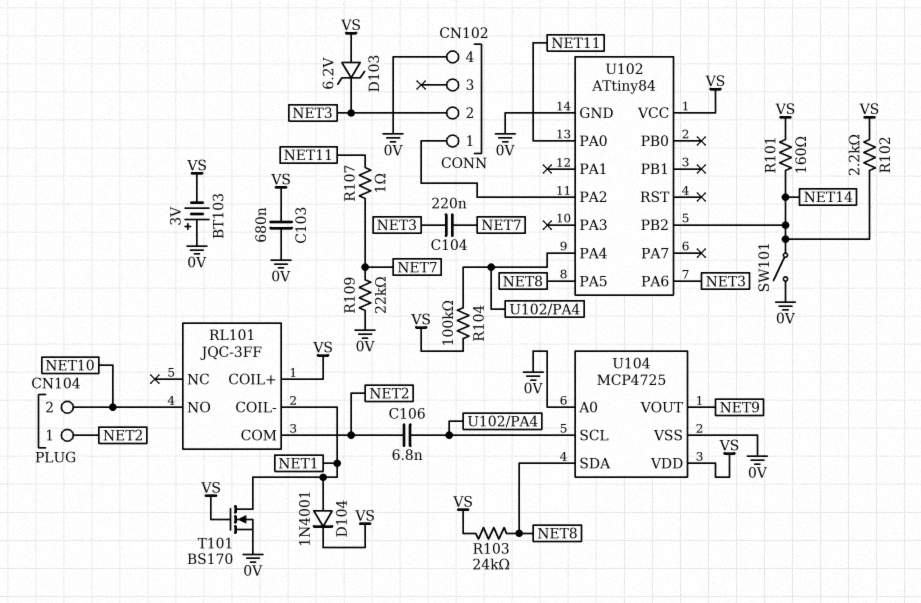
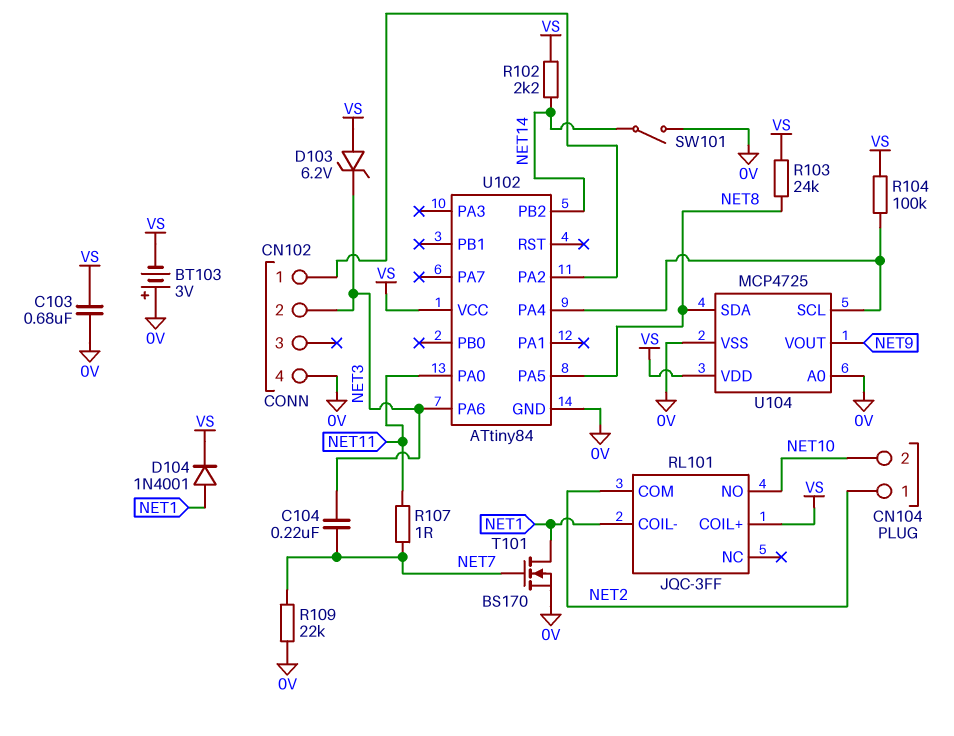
C106: 6.8nF (NET2, U102/PA4) -> none
R101: 160 (NET14, VS) -> none
T101: NMOS BS170 (G VS, D NET1, S 0V) -> NMOS BS170 (G NET7, D NET1, S 0V)

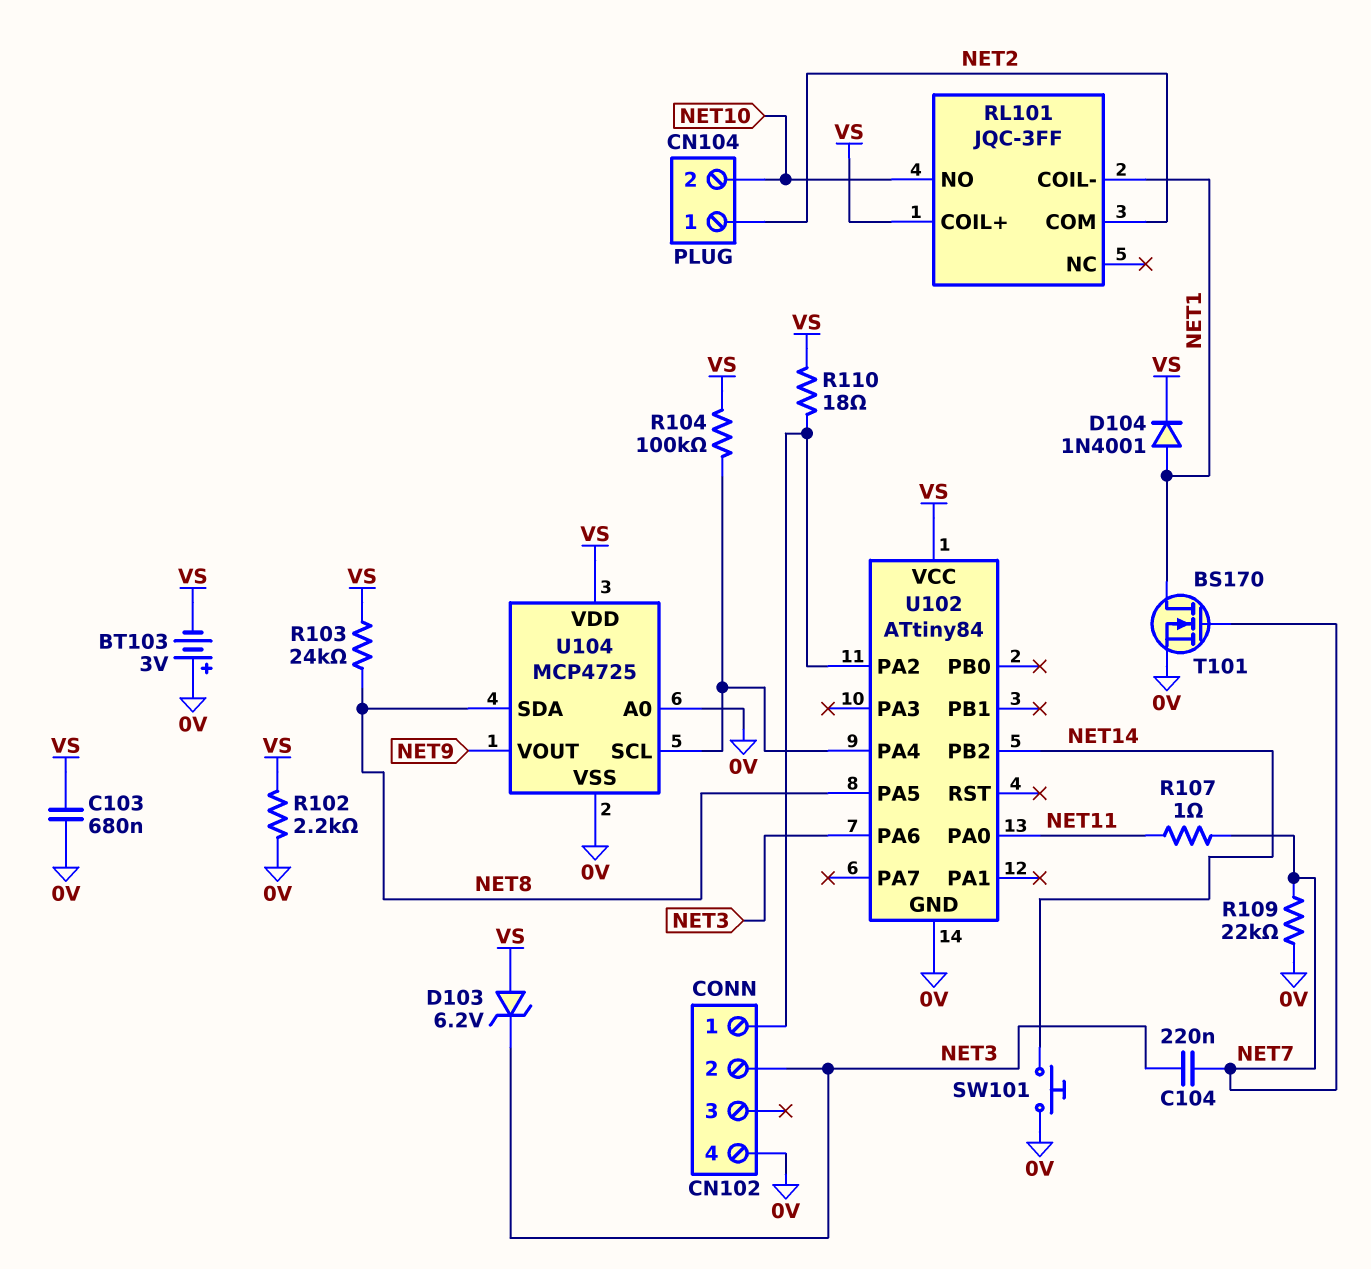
R102: 2.2k (NET14, VS) -> 2.2k (0V, VS)
R110: none -> 18 (CN102/1, VS)
SW101: switch (0V, NET14) -> button (0V, NET14)

